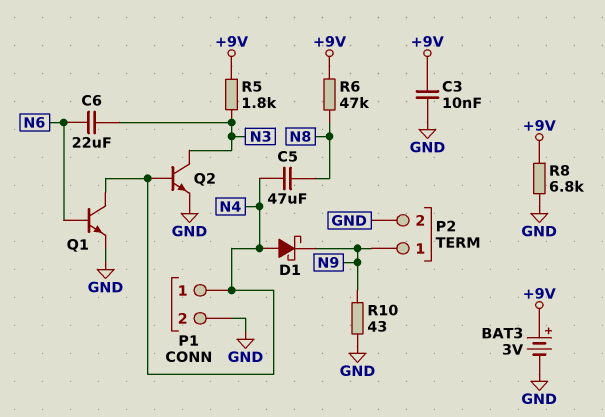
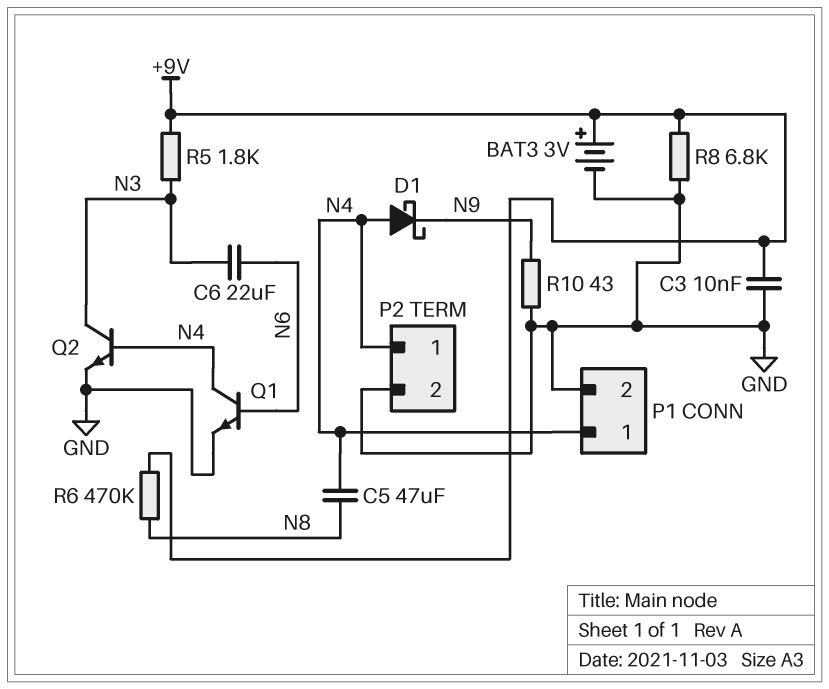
P2 pin 1: N9 -> N4
R6: 47k (+9V, N8) -> 470k (+9V, N8)

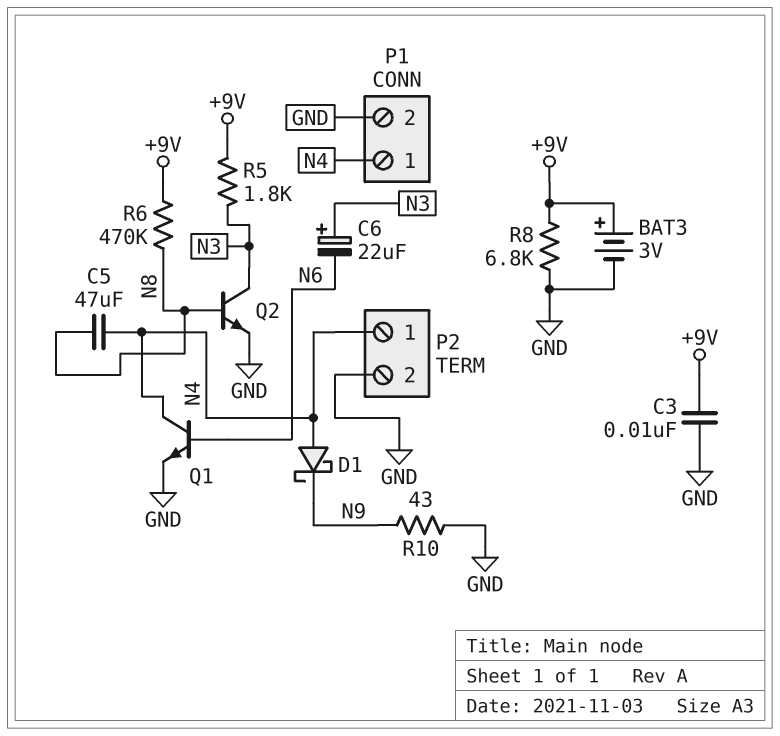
C6: 22uF (N3, N6) -> 22uF (plus N3, minus N6)
Q2: NPN (B N4, C N3, E GND) -> NPN (B N8, C N3, E GND)

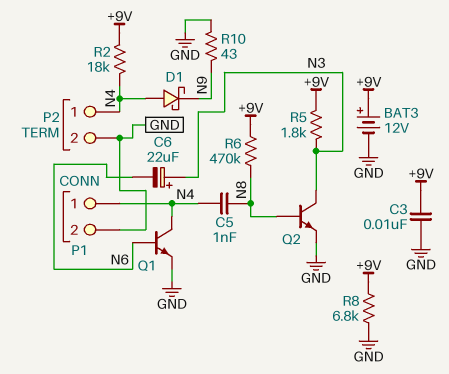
BAT3: 3V (plus +9V, minus GND) -> 12V (plus +9V, minus GND)
C5: 47uF (N4, N8) -> 1nF (N4, N8)
R2: none -> 18k (+9V, N4)

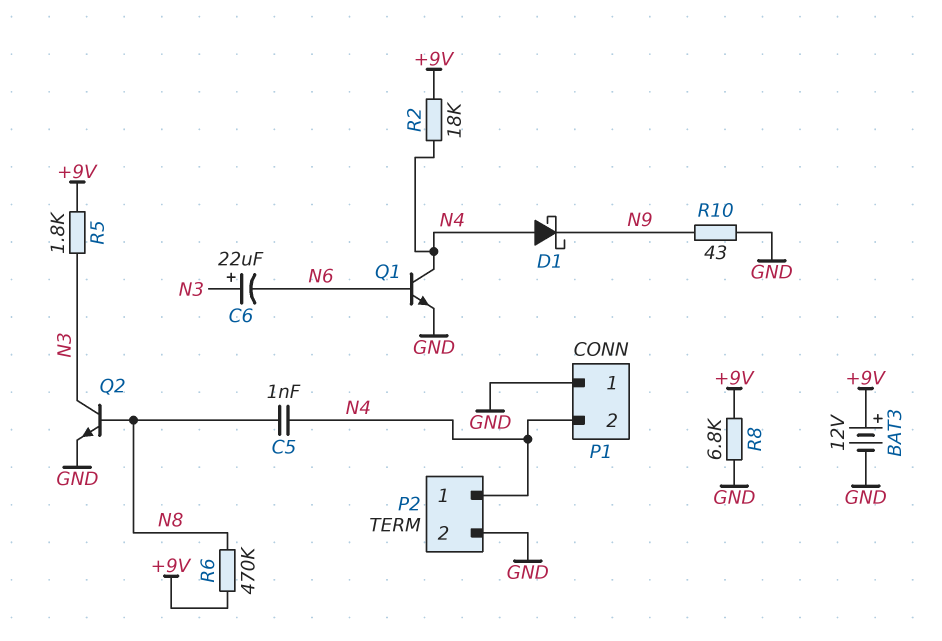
C3: 10nF (+9V, GND) -> none
P1 pin 1: N4 -> GND
P1 pin 2: GND -> N4

